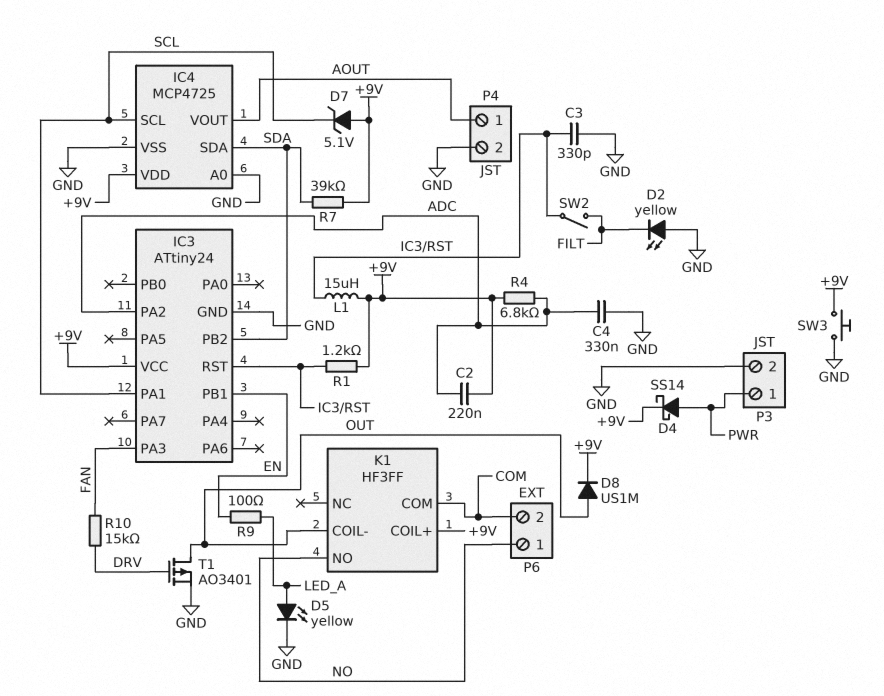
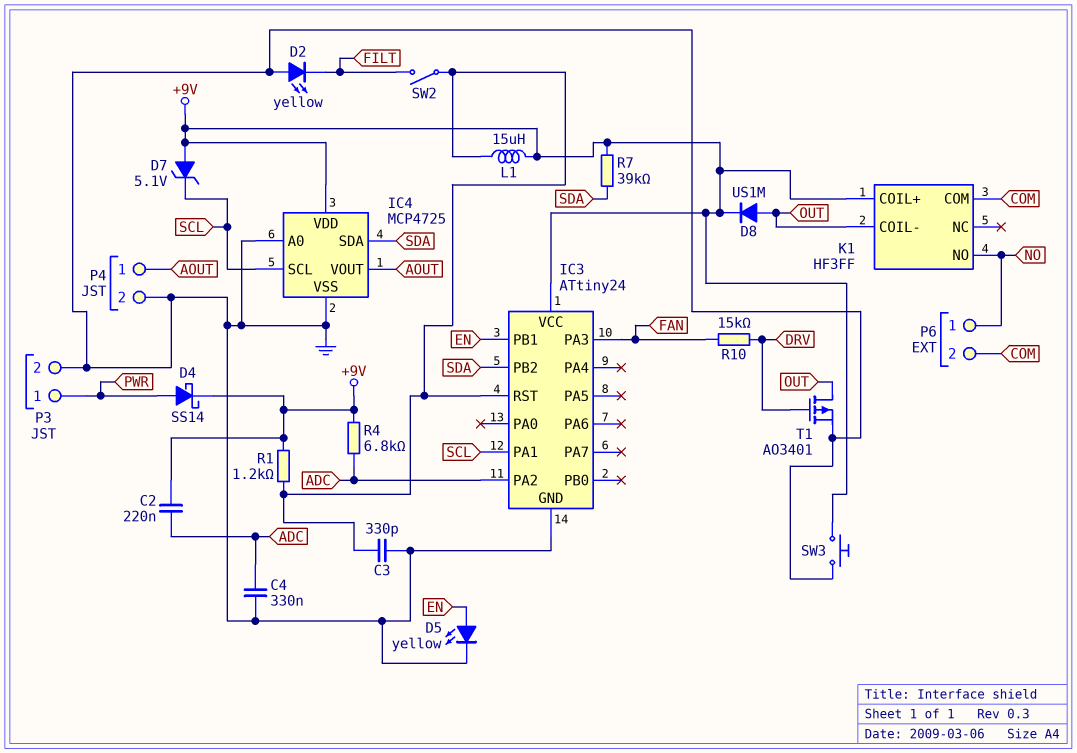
D5: LED yellow (A LED_A, K GND) -> LED yellow (A EN, K GND)
R9: 100 (EN, LED_A) -> none

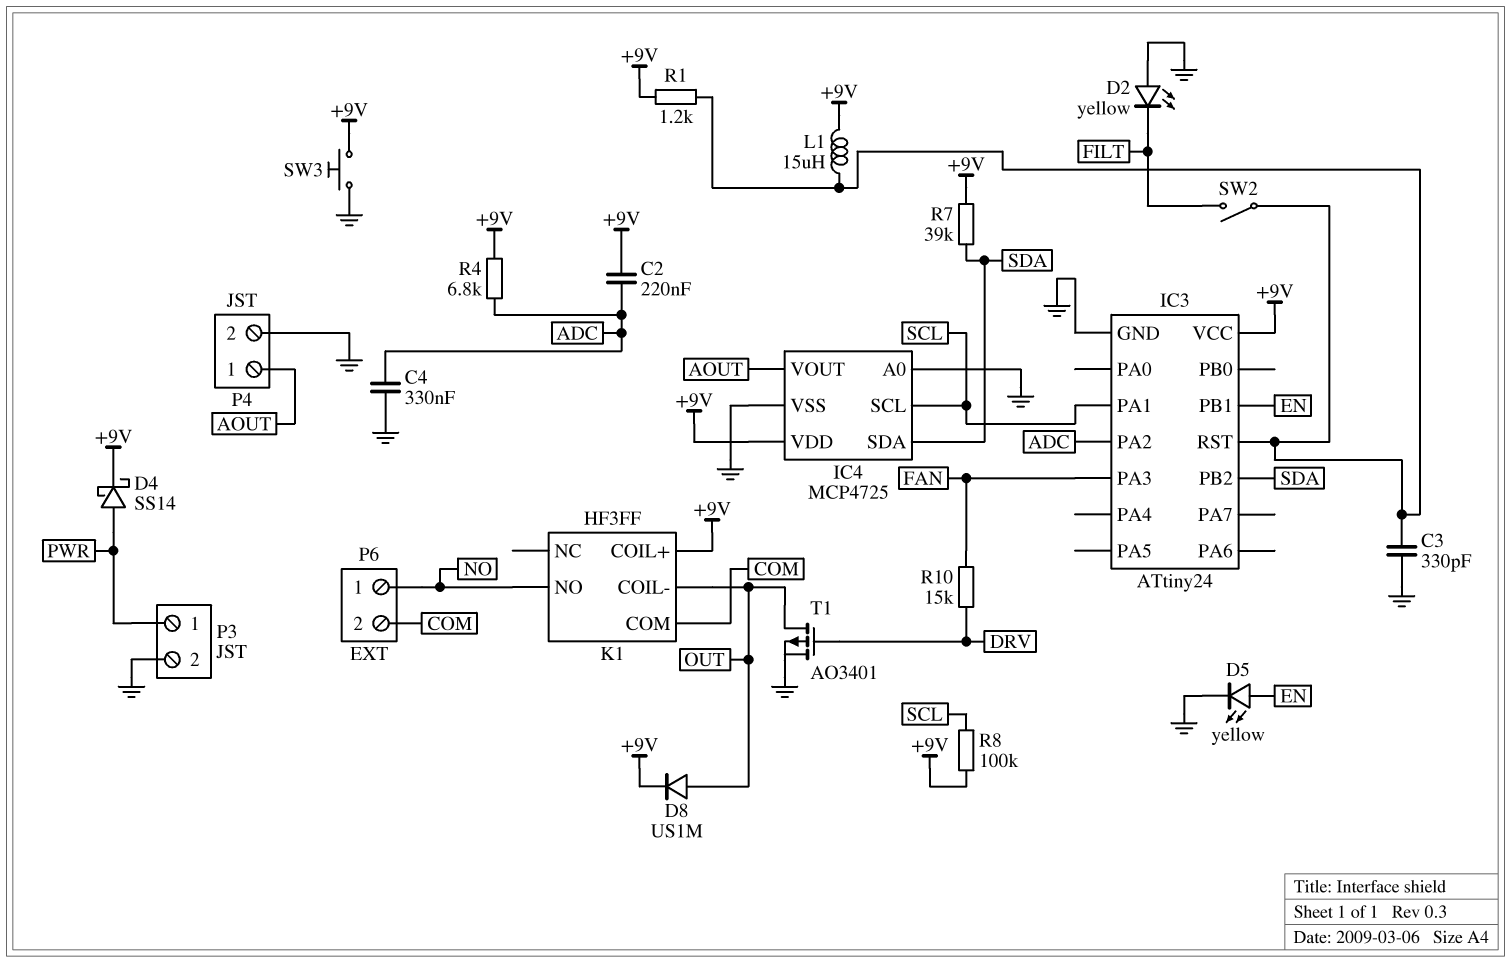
D7: zener 5.1V (A +9V, K SCL) -> none
R8: none -> 100k (+9V, SCL)

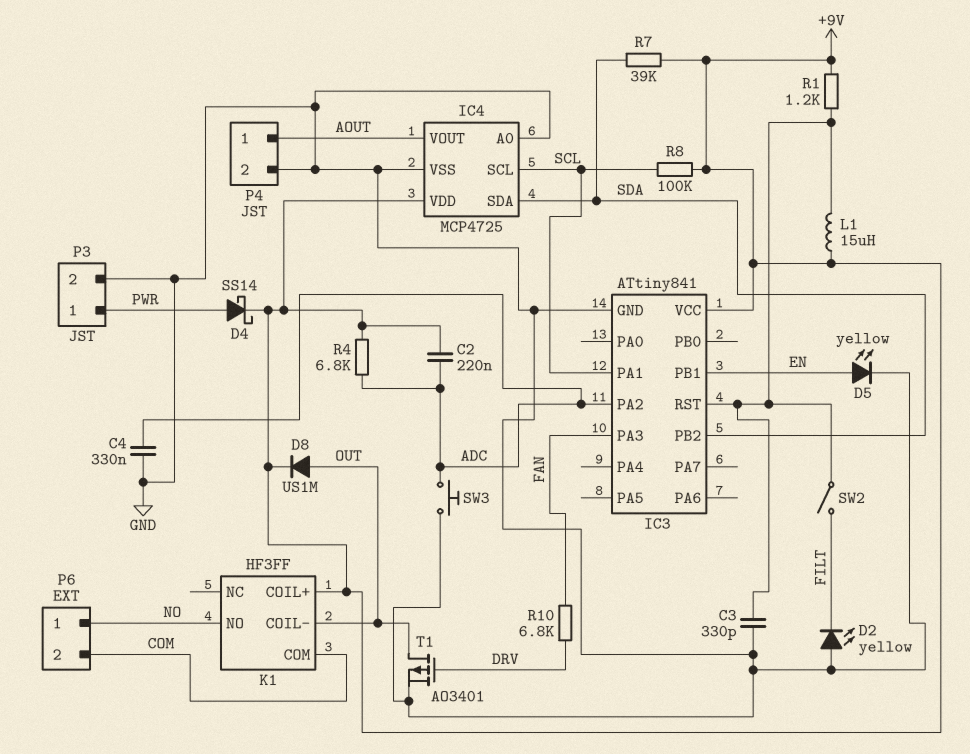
IC3: ATtiny24 -> ATtiny841
R10: 15k (DRV, FAN) -> 6.8k (DRV, FAN)
SW3: button (+9V, GND) -> button (ADC, GND)

